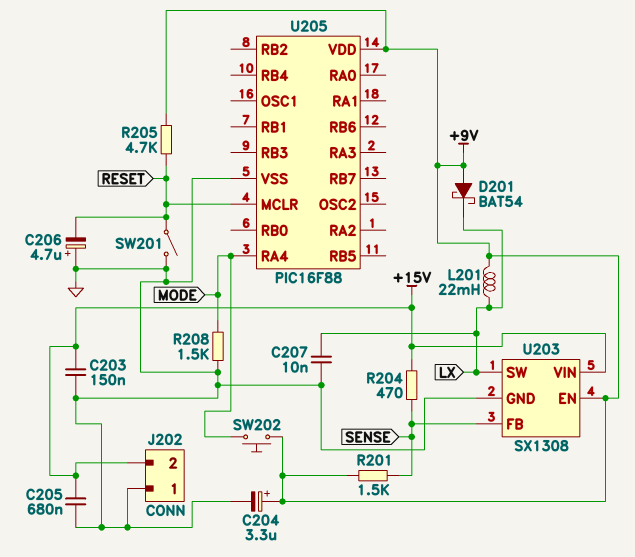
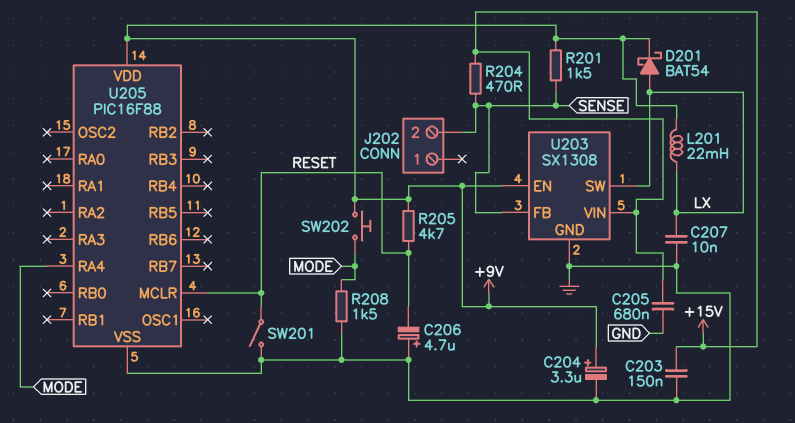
D201: schottky BAT54 (A +9V, K LX) -> schottky BAT54 (A LX, K +9V)
J202 pin 1: GND -> none
J202 pin 2: +15V -> SENSE

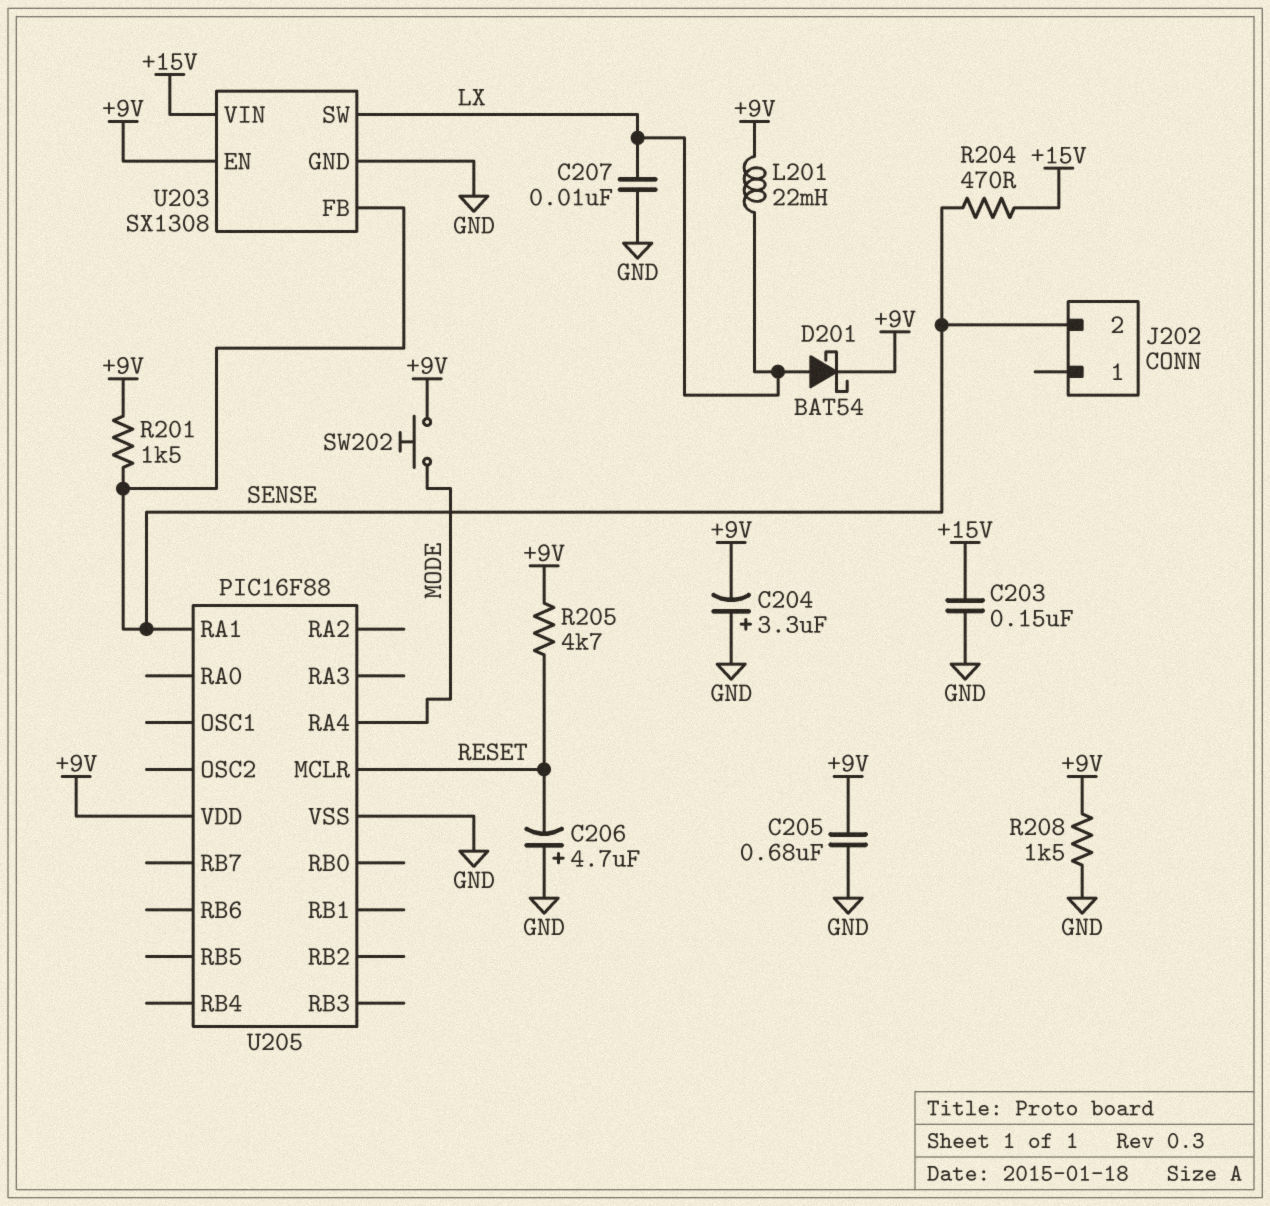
C204: 3.3uF (plus +9V, minus GND) -> 3.3uF (plus GND, minus +9V)
C205: 680nF (+15V, GND) -> 680nF (+9V, GND)
R208: 1.5k (GND, MODE) -> 1.5k (+9V, GND)
SW201: switch (GND, RESET) -> none
U205 pin RA1: none -> SENSE

